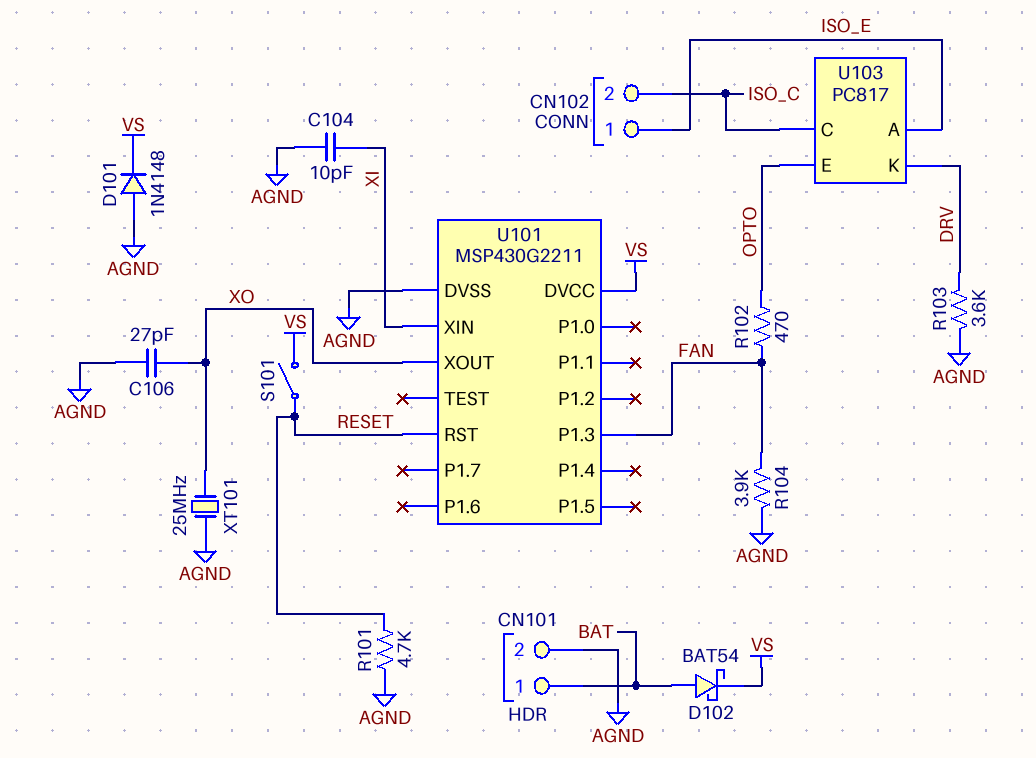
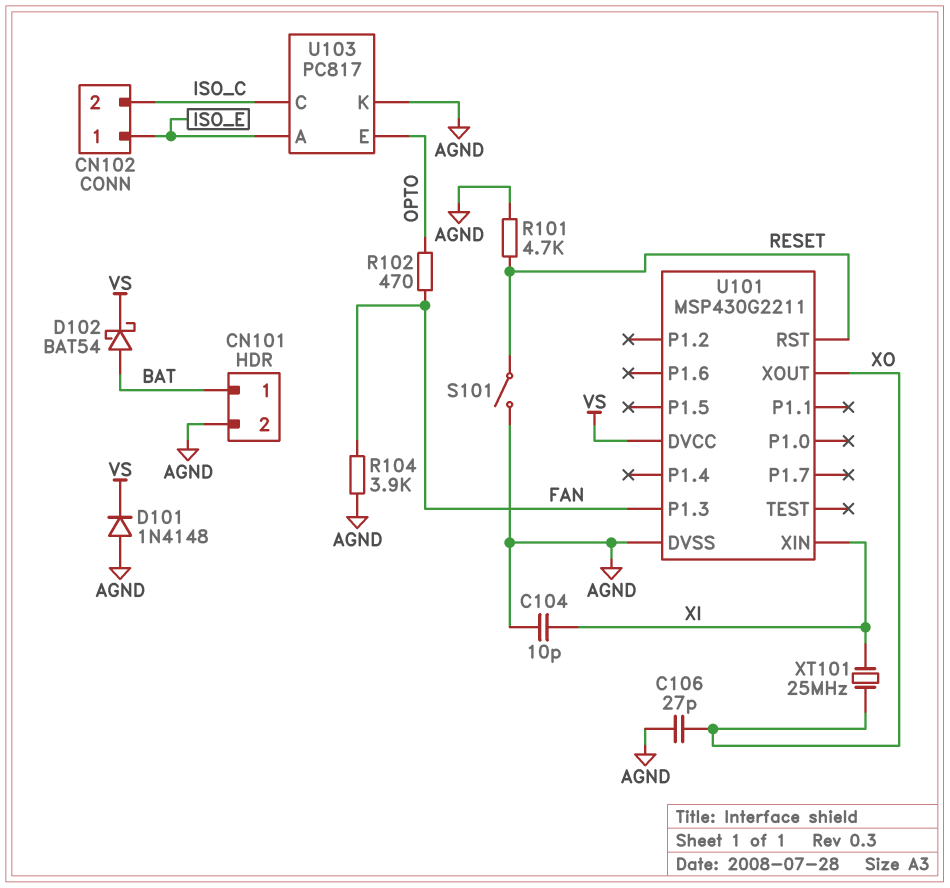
R103: 3.6k (AGND, DRV) -> none
S101: switch (RESET, VS) -> switch (AGND, RESET)
U103 pin K: DRV -> AGND
XT101: 25MHz (AGND, XO) -> 25MHz (XI, XO)

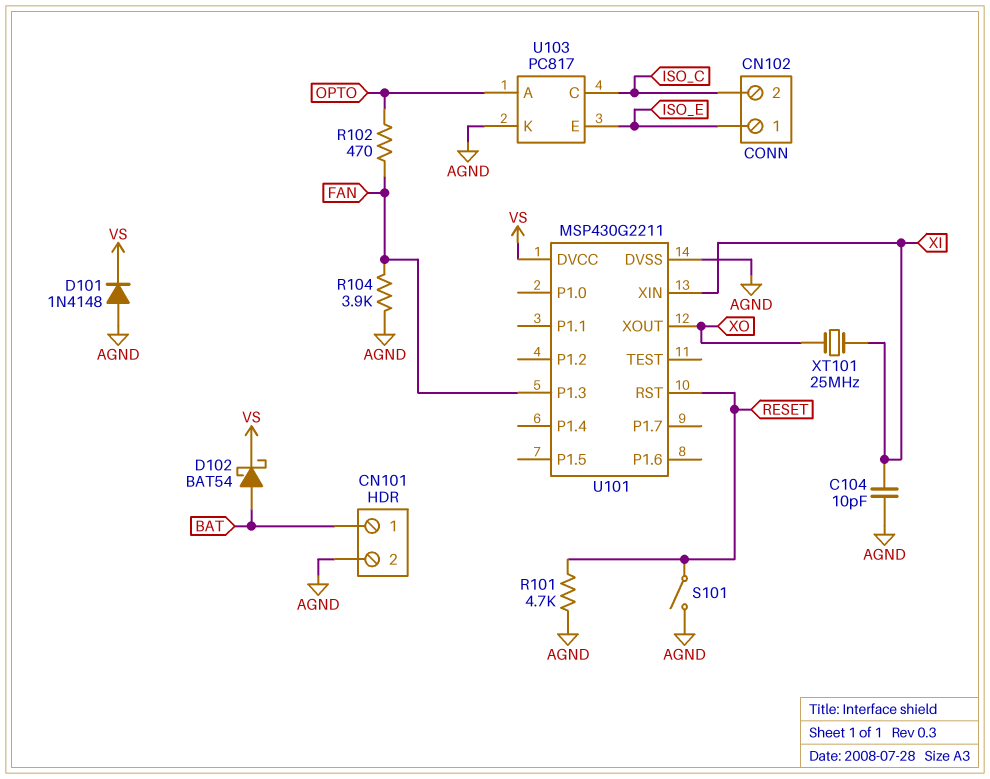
C106: 27pF (AGND, XO) -> none
U103 pin A: ISO_E -> OPTO
U103 pin E: OPTO -> ISO_E

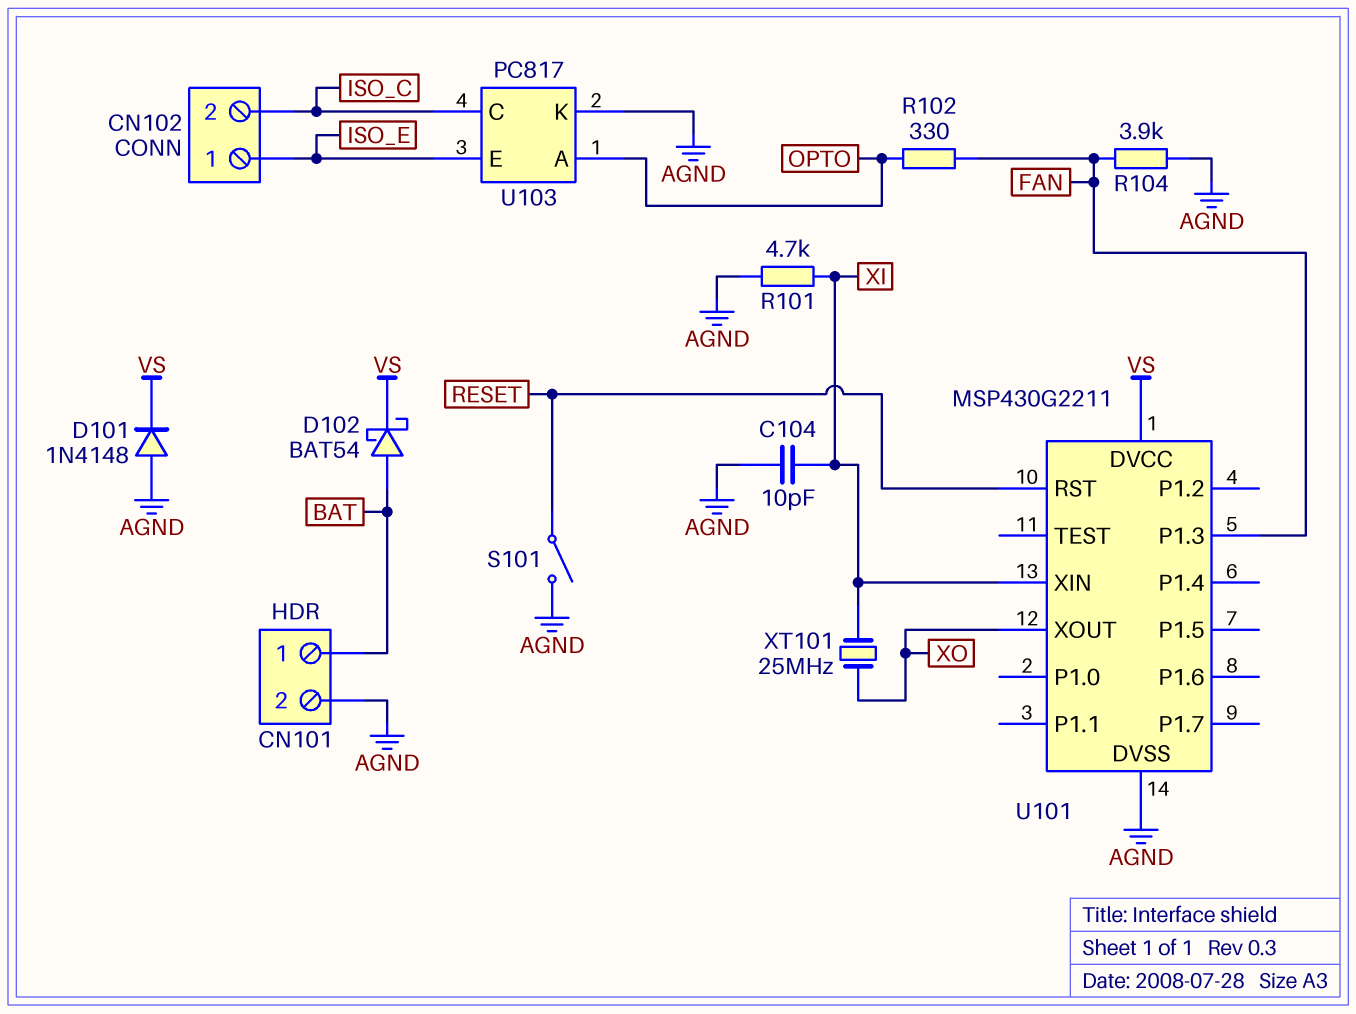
R101: 4.7k (AGND, RESET) -> 4.7k (AGND, XI)
R102: 470 (FAN, OPTO) -> 330 (FAN, OPTO)

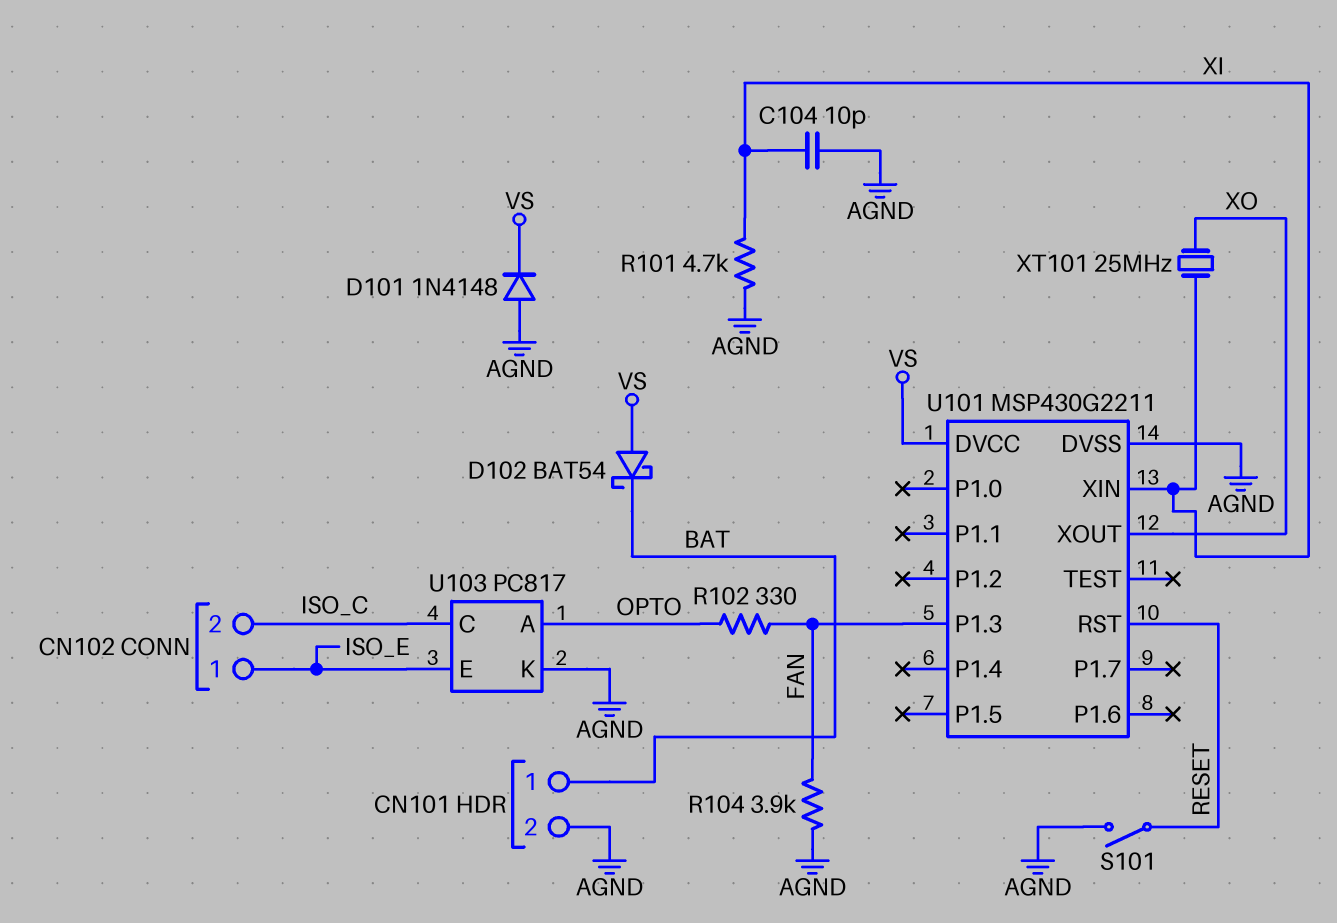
D102: schottky BAT54 (A BAT, K VS) -> schottky BAT54 (A VS, K BAT)

